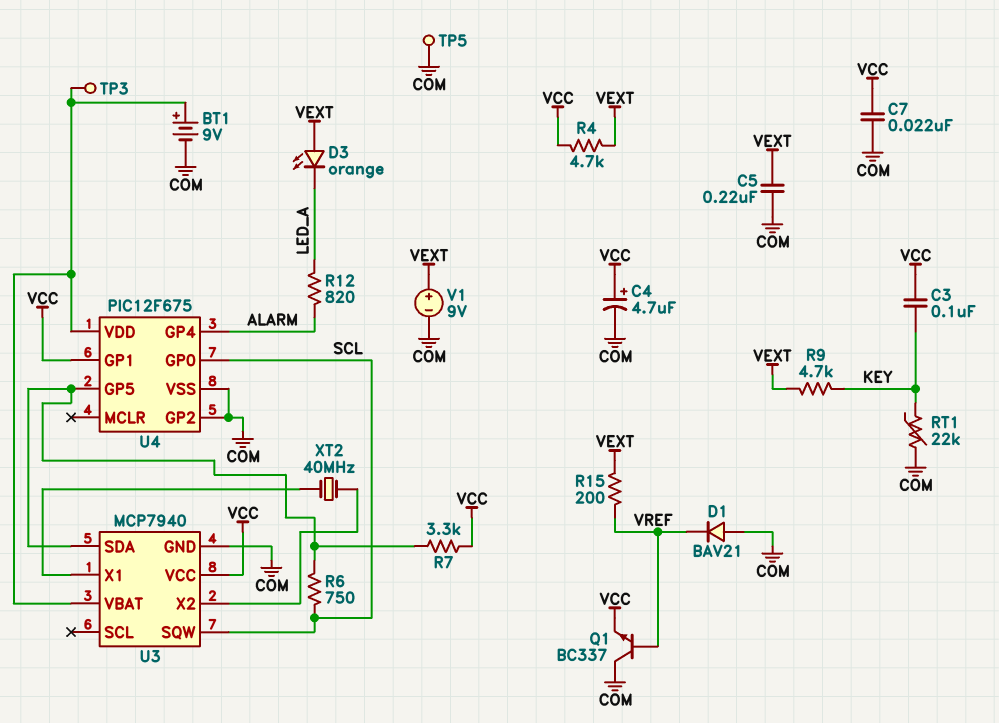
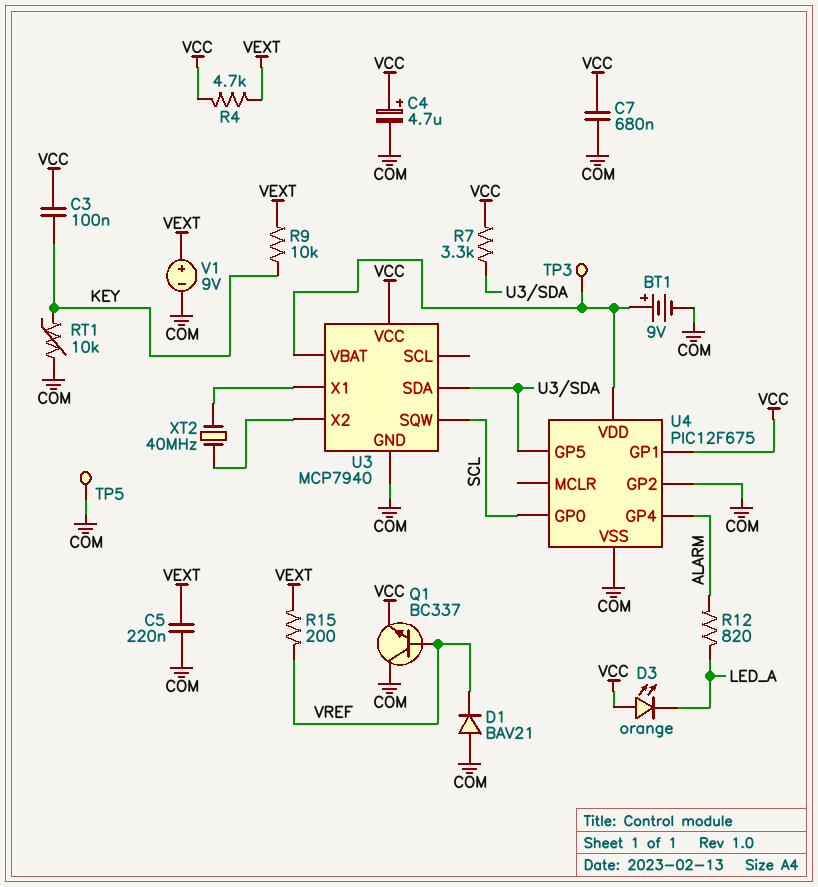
C7: 22nF (COM, VCC) -> 680nF (COM, VCC)
D3: LED orange (A VEXT, K LED_A) -> LED orange (A VCC, K LED_A)
R6: 750 (SCL, U3/SDA) -> none
R9: 4.7k (KEY, VEXT) -> 10k (KEY, VEXT)
RT1: 22k (COM, KEY) -> 10k (COM, KEY)

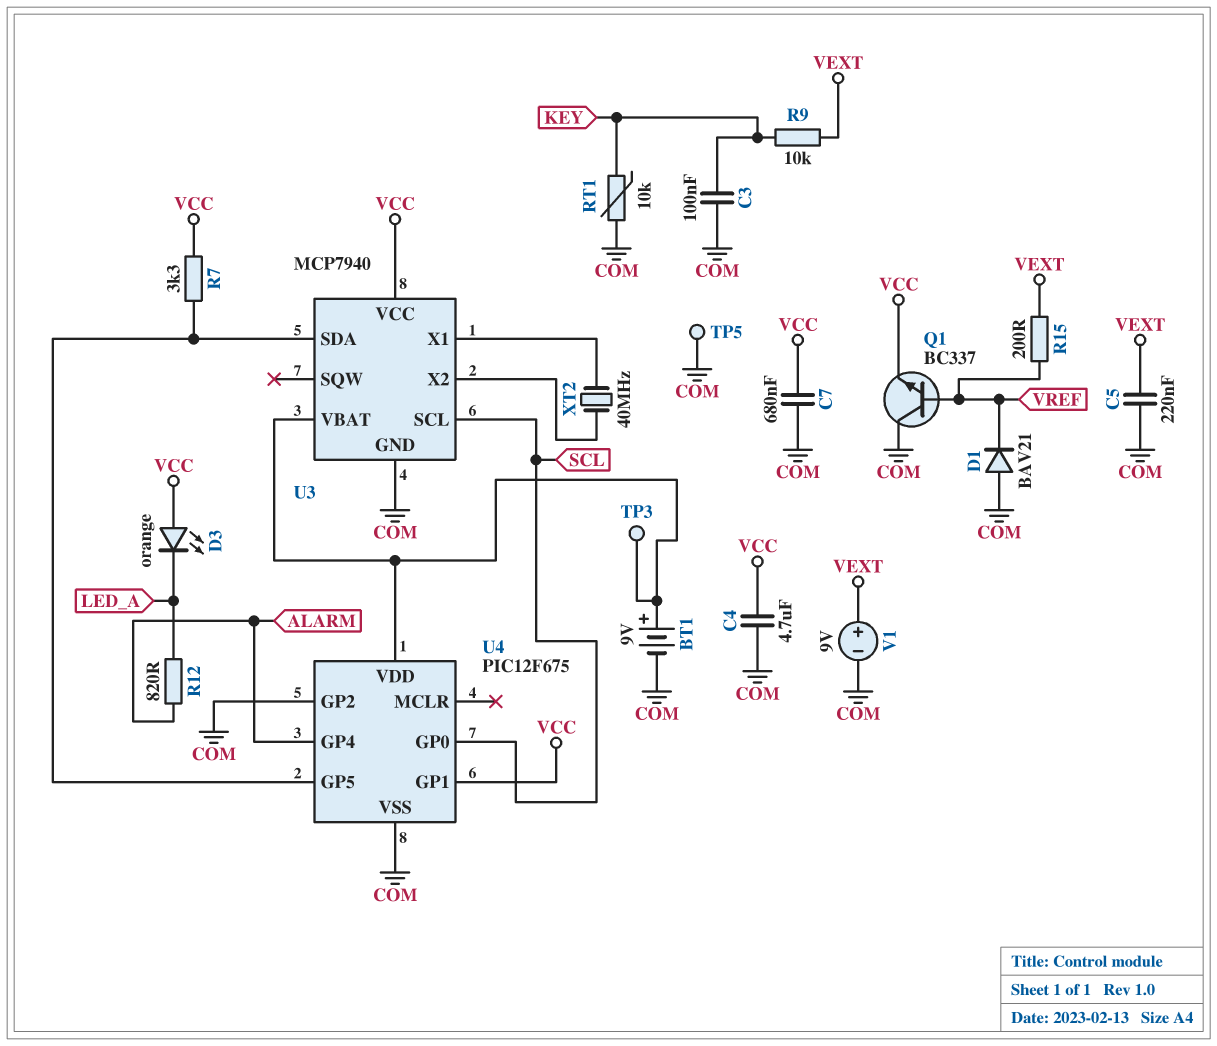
C3: 100nF (KEY, VCC) -> 100nF (COM, KEY)
C4: 4.7uF (plus VCC, minus COM) -> 4.7uF (COM, VCC)
R4: 4.7k (VCC, VEXT) -> none
U3 pin SCL: none -> SCL
U3 pin SQW: SCL -> none

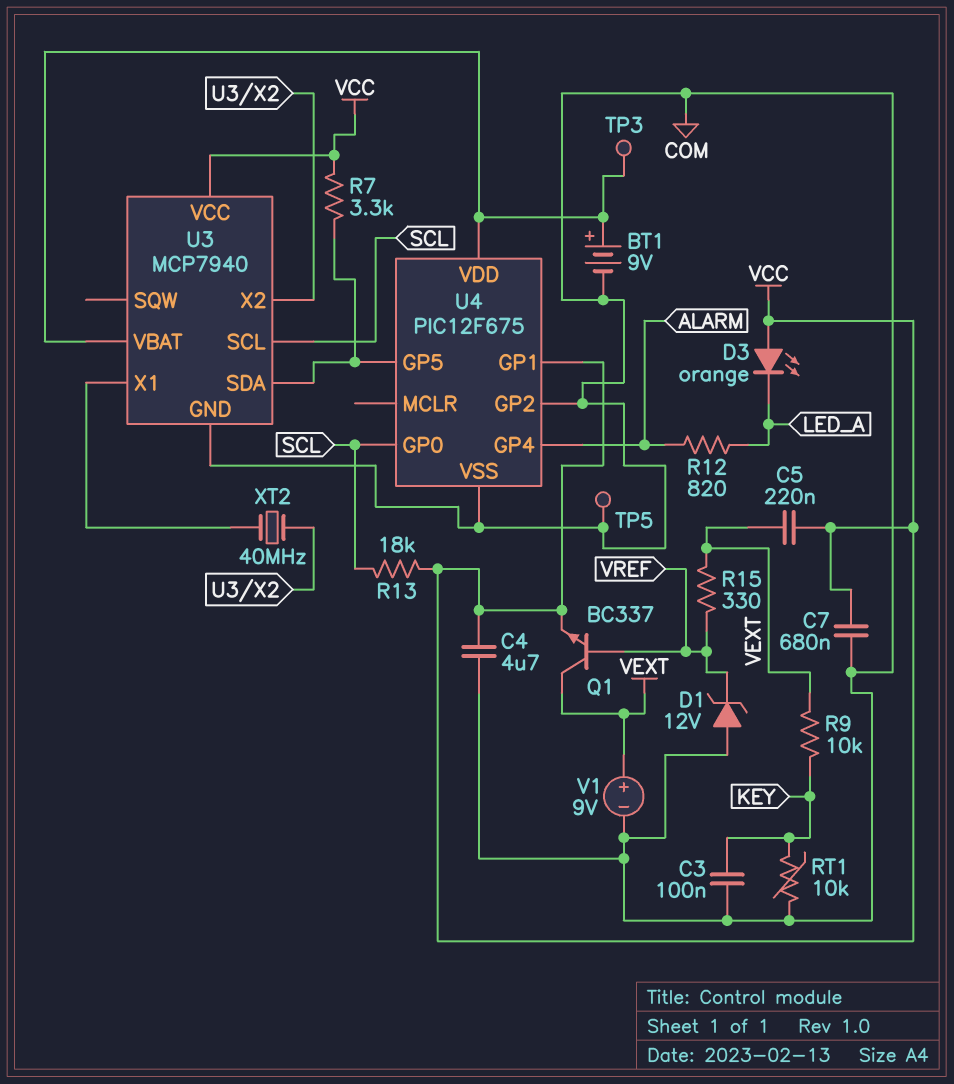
C5: 220nF (COM, VEXT) -> 220nF (VCC, VEXT)
D1: diode BAV21 (A COM, K VREF) -> zener 12V (A COM, K VREF)
Q1: NPN BC337 (B VREF, C COM, E VCC) -> NPN BC337 (B VREF, C VEXT, E VCC)
R13: none -> 18k (SCL, VCC)
R15: 200 (VEXT, VREF) -> 330 (VEXT, VREF)

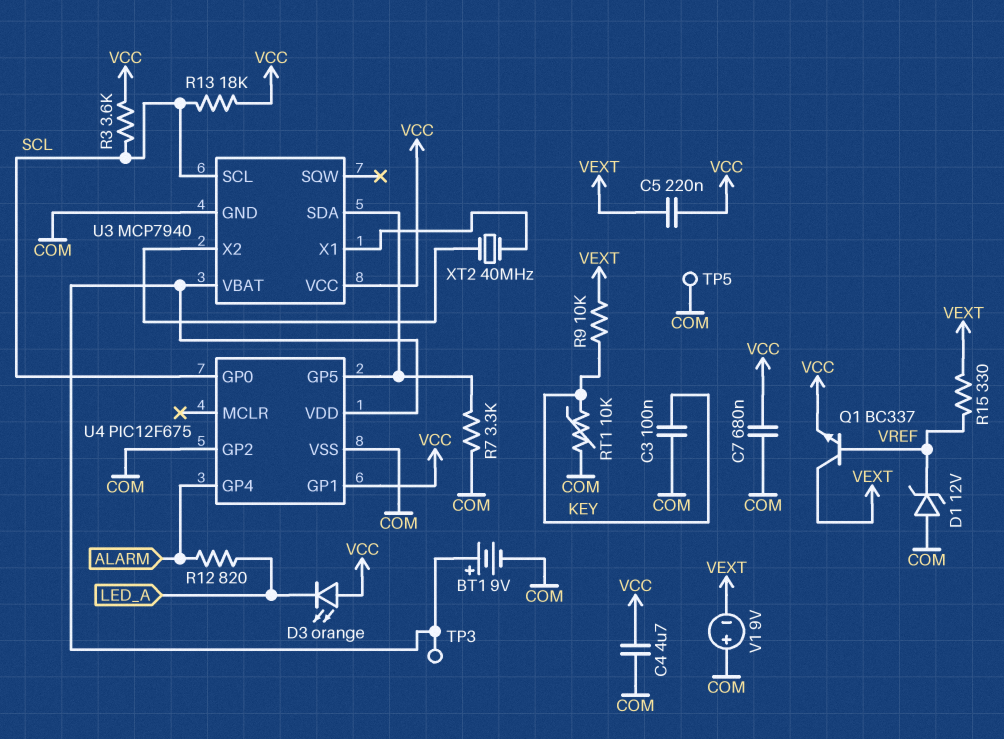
R3: none -> 3.6k (SCL, VCC)
R7: 3.3k (U3/SDA, VCC) -> 3.3k (COM, U3/SDA)
V1: 9V (plus VEXT, minus COM) -> 9V (plus COM, minus VEXT)

